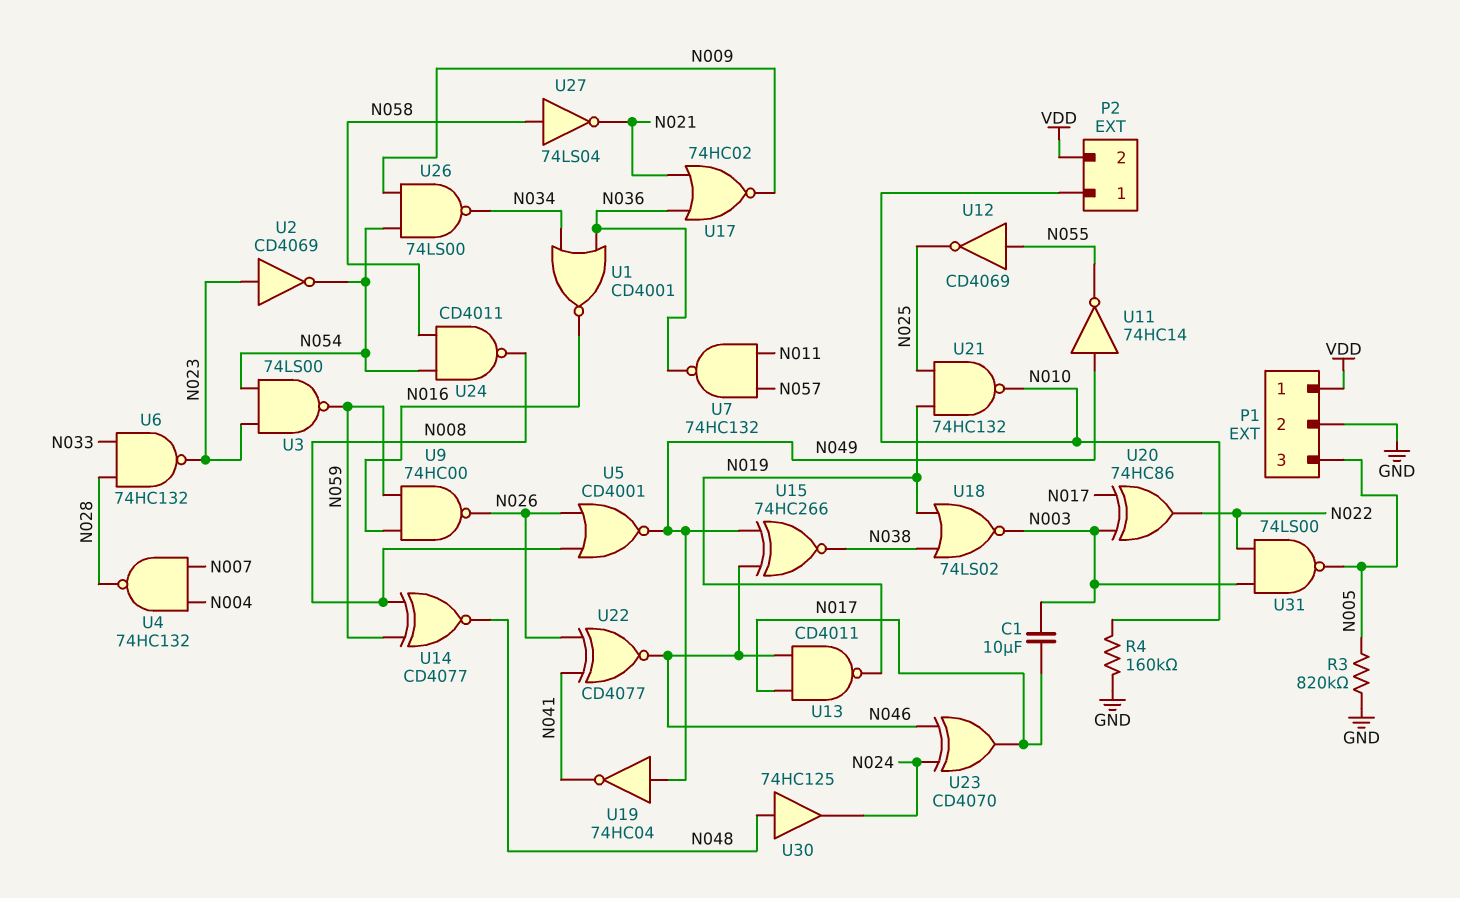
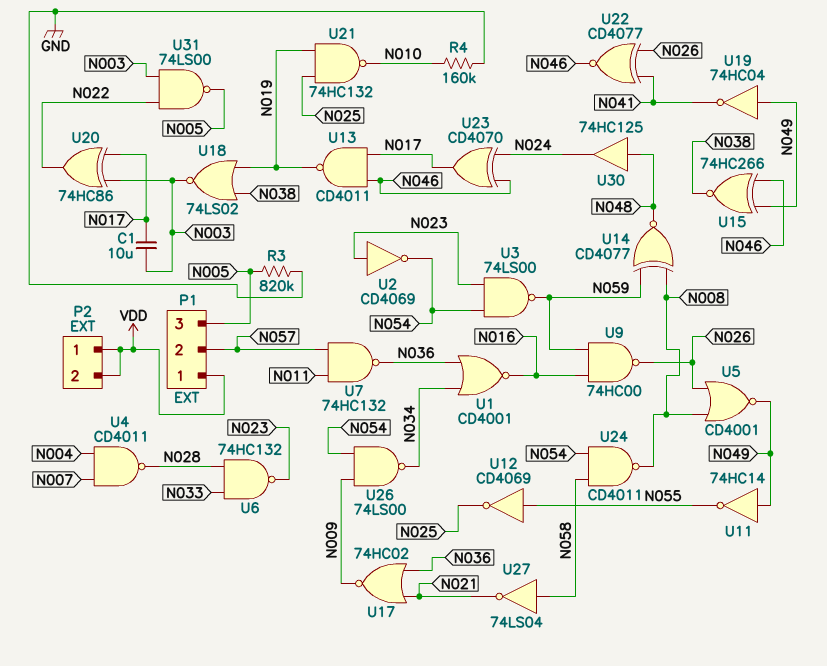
P1 pin 2: GND -> N057
P2 pin 1: N010 -> VDD
U4: NAND 74HC132 (in N004, in N007, out N028) -> NAND CD4011 (in N004, in N007, out N028)

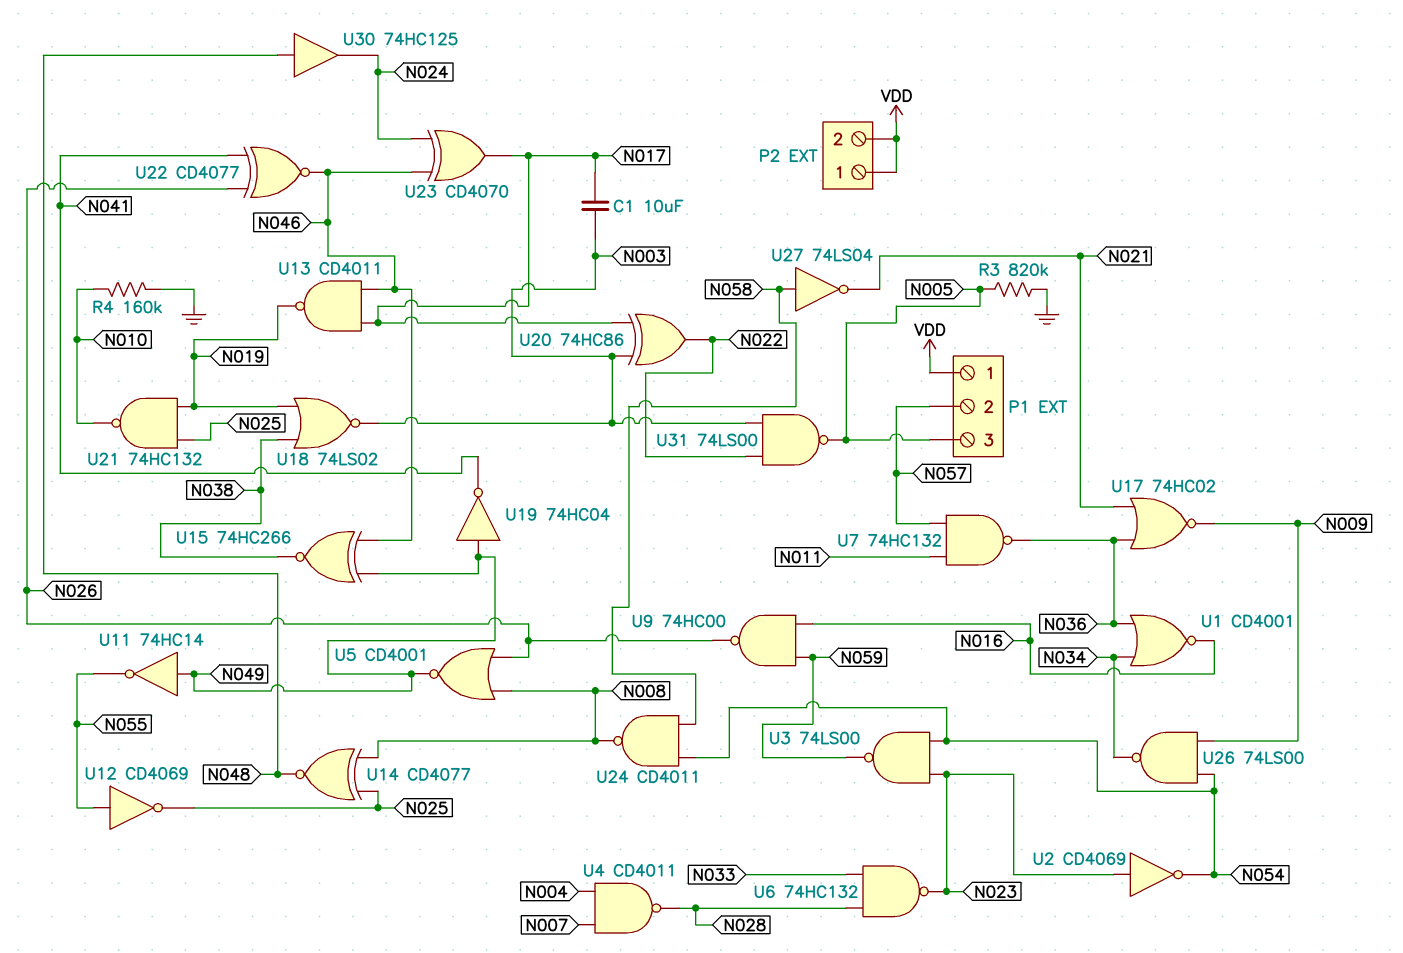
U14: XNOR CD4077 (in N008, in N059, out N048) -> XNOR CD4077 (in N008, in N025, out N048)

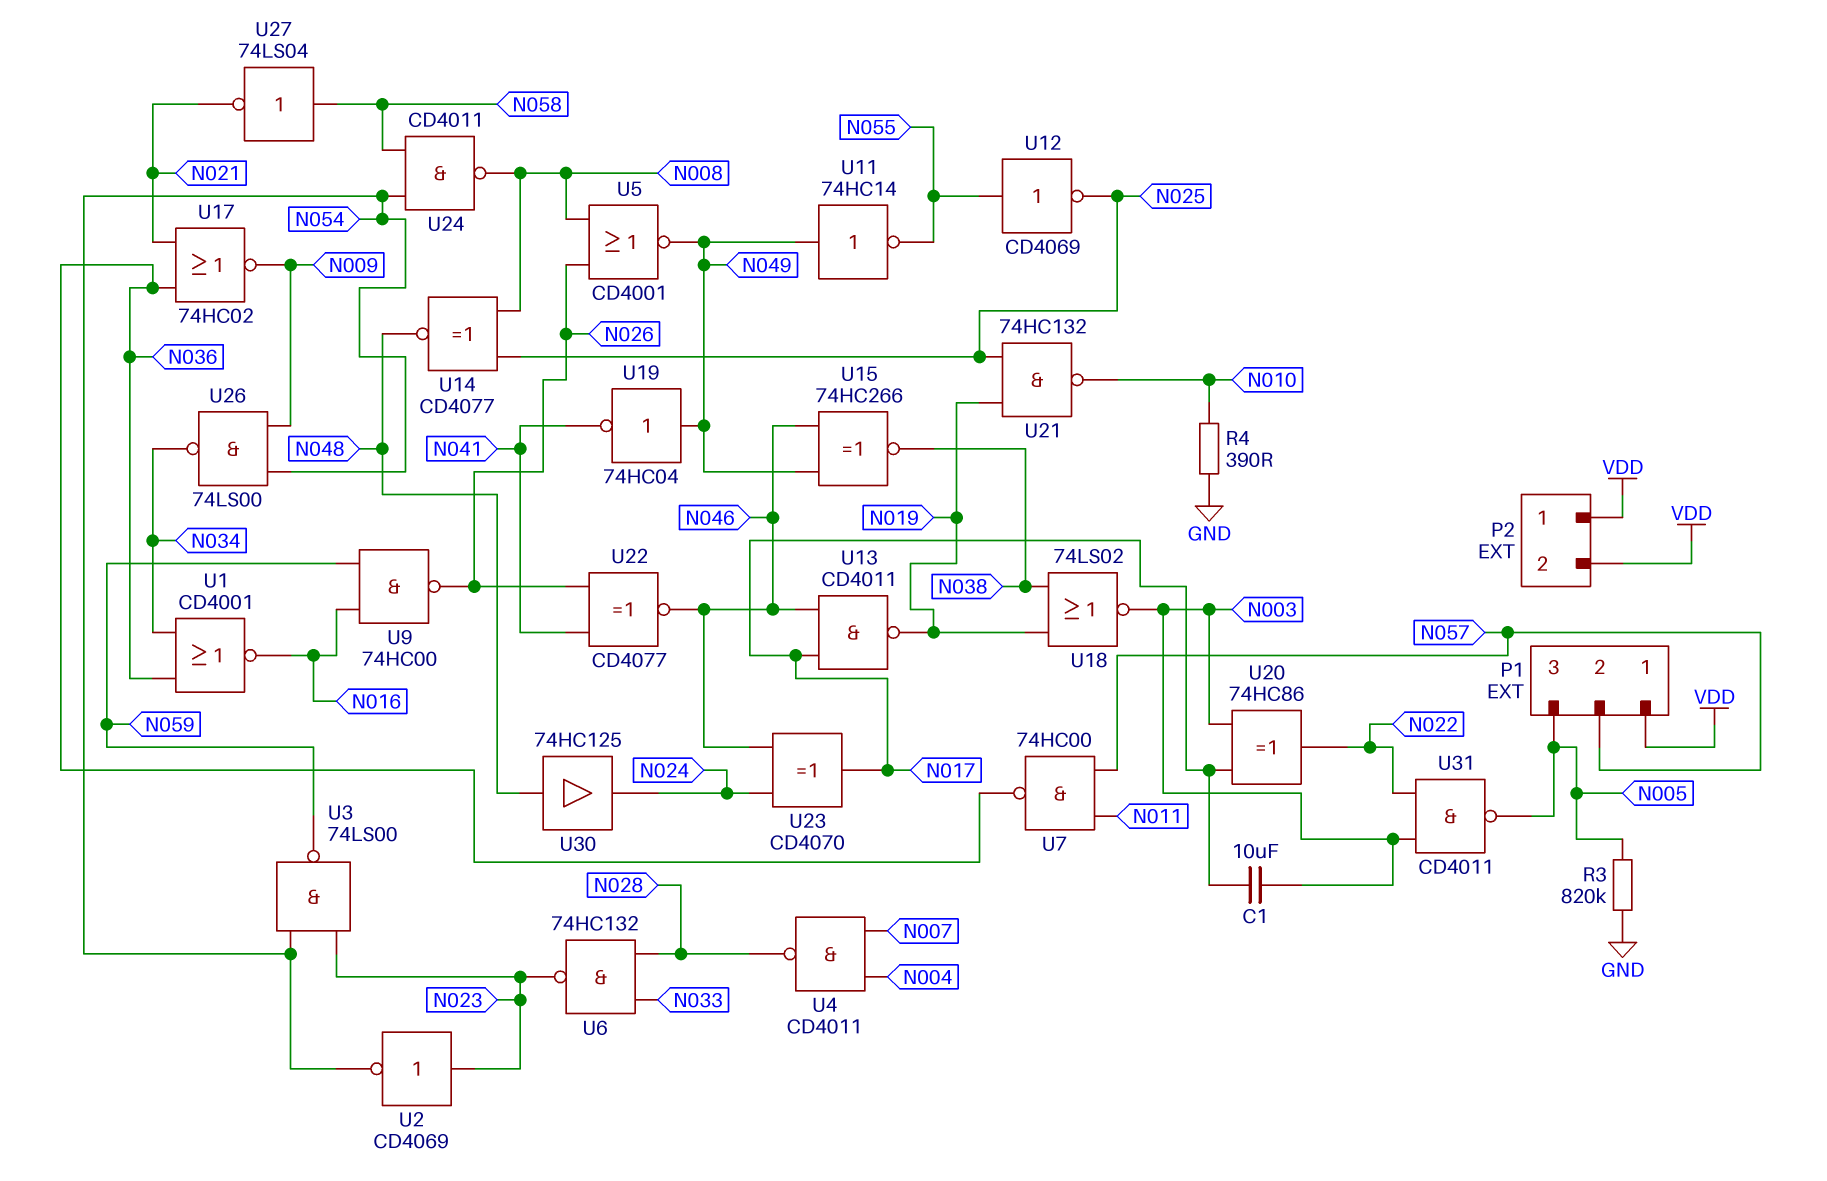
R4: 160k (GND, N010) -> 390 (GND, N010)
U7: NAND 74HC132 (in N011, in N057, out N036) -> NAND 74HC00 (in N011, in N057, out N036)
U31: NAND 74LS00 (in N003, in N022, out N005) -> NAND CD4011 (in N003, in N022, out N005)

